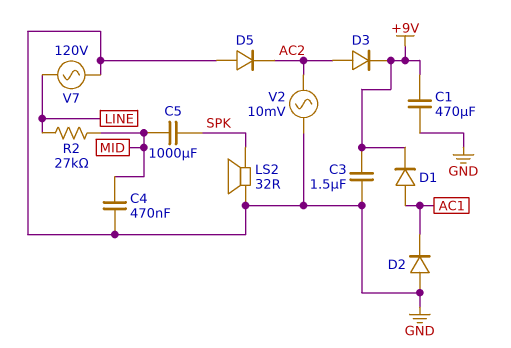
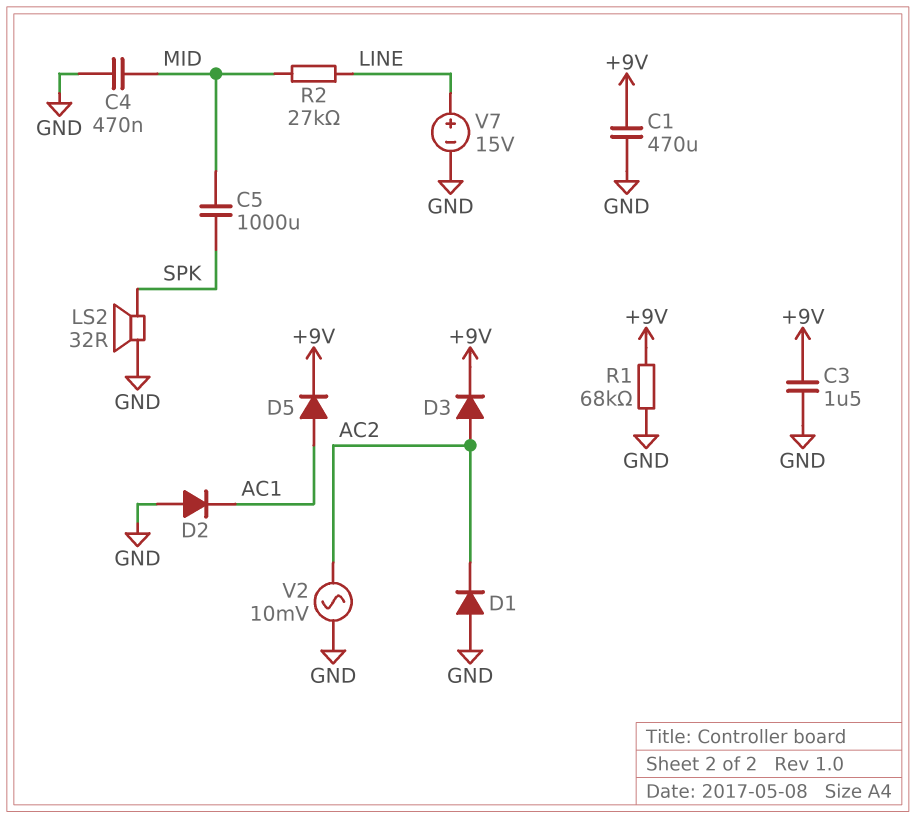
D1: diode (A AC1, K +9V) -> diode (A GND, K AC2)
D5: diode (A GND, K AC2) -> diode (A AC1, K +9V)
R1: none -> 68k (+9V, GND)
V7: AC 120V (GND, LINE) -> 15V (plus LINE, minus GND)

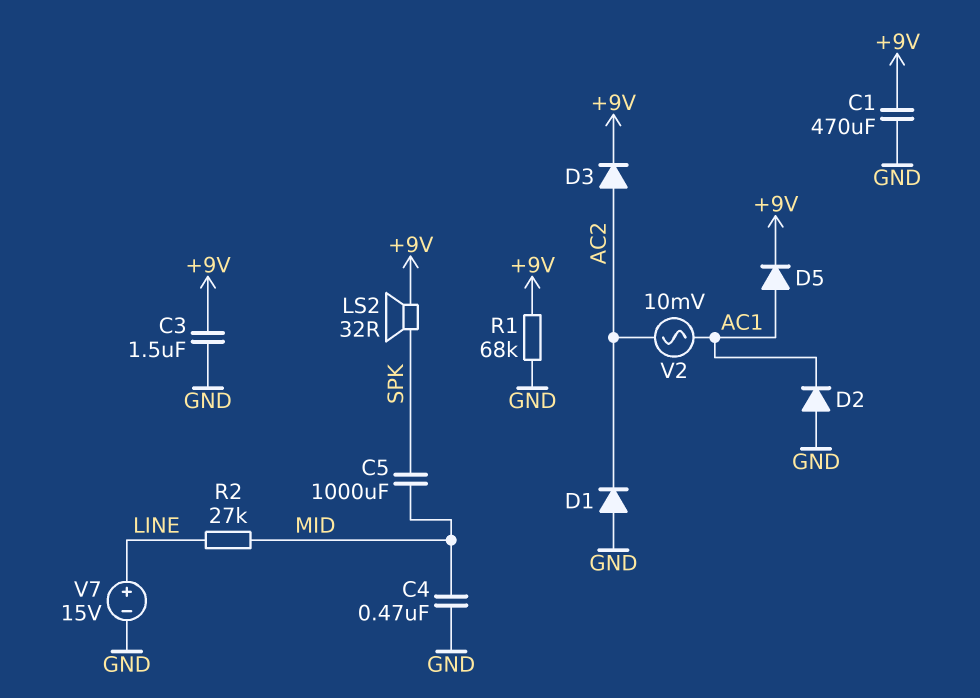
LS2: speaker 32R (GND, SPK) -> speaker 32R (+9V, SPK)
V2: AC 10mV (AC2, GND) -> AC 10mV (AC1, AC2)

